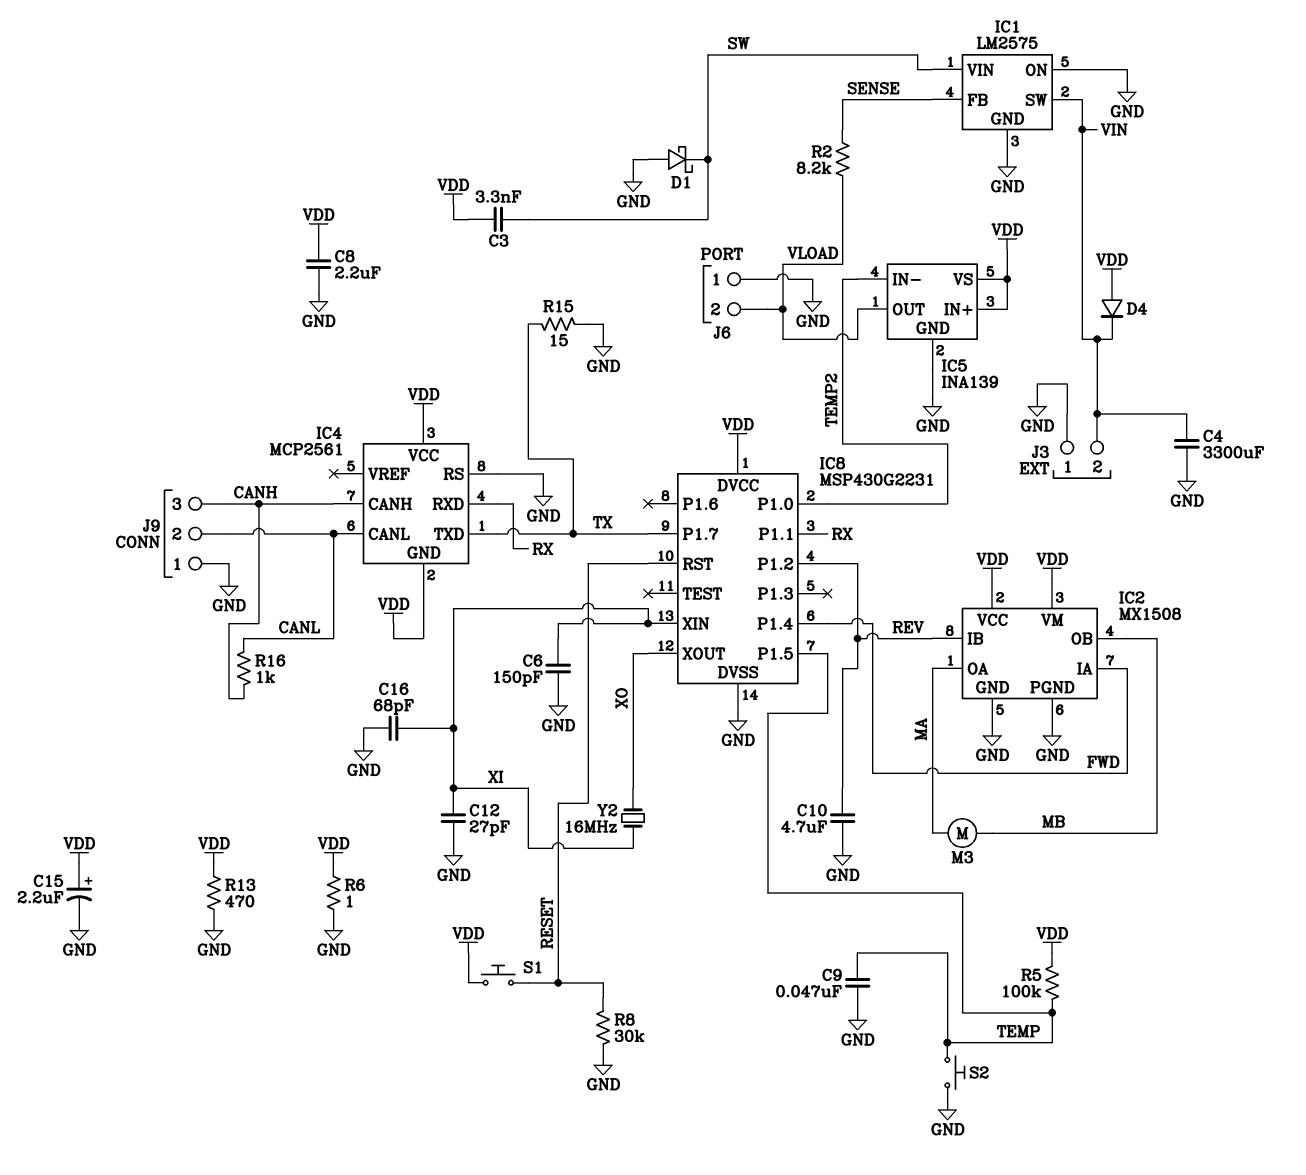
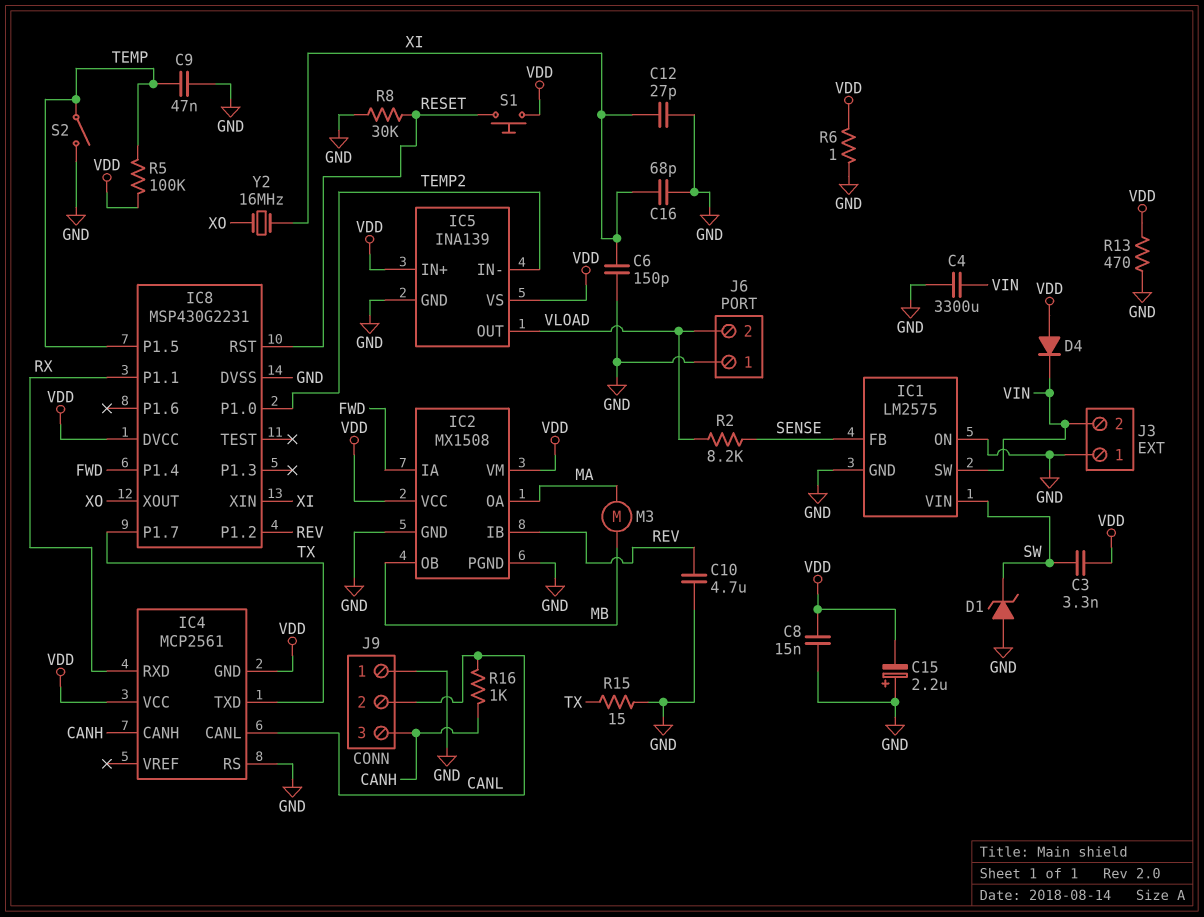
C8: 2.2uF (GND, VDD) -> 15nF (GND, VDD)
C15: 2.2uF (plus VDD, minus GND) -> 2.2uF (plus GND, minus VDD)
D1: schottky (A GND, K SW) -> zener (A GND, K SW)
S2: button (GND, TEMP) -> switch (GND, TEMP)

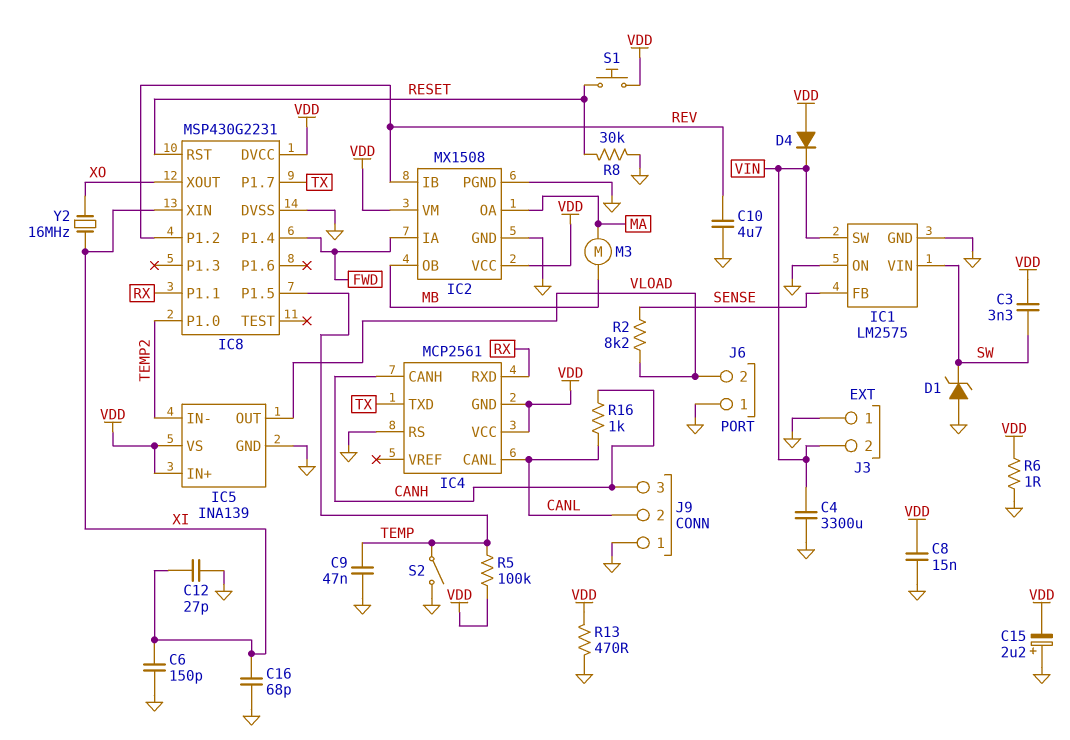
R15: 15 (GND, TX) -> none

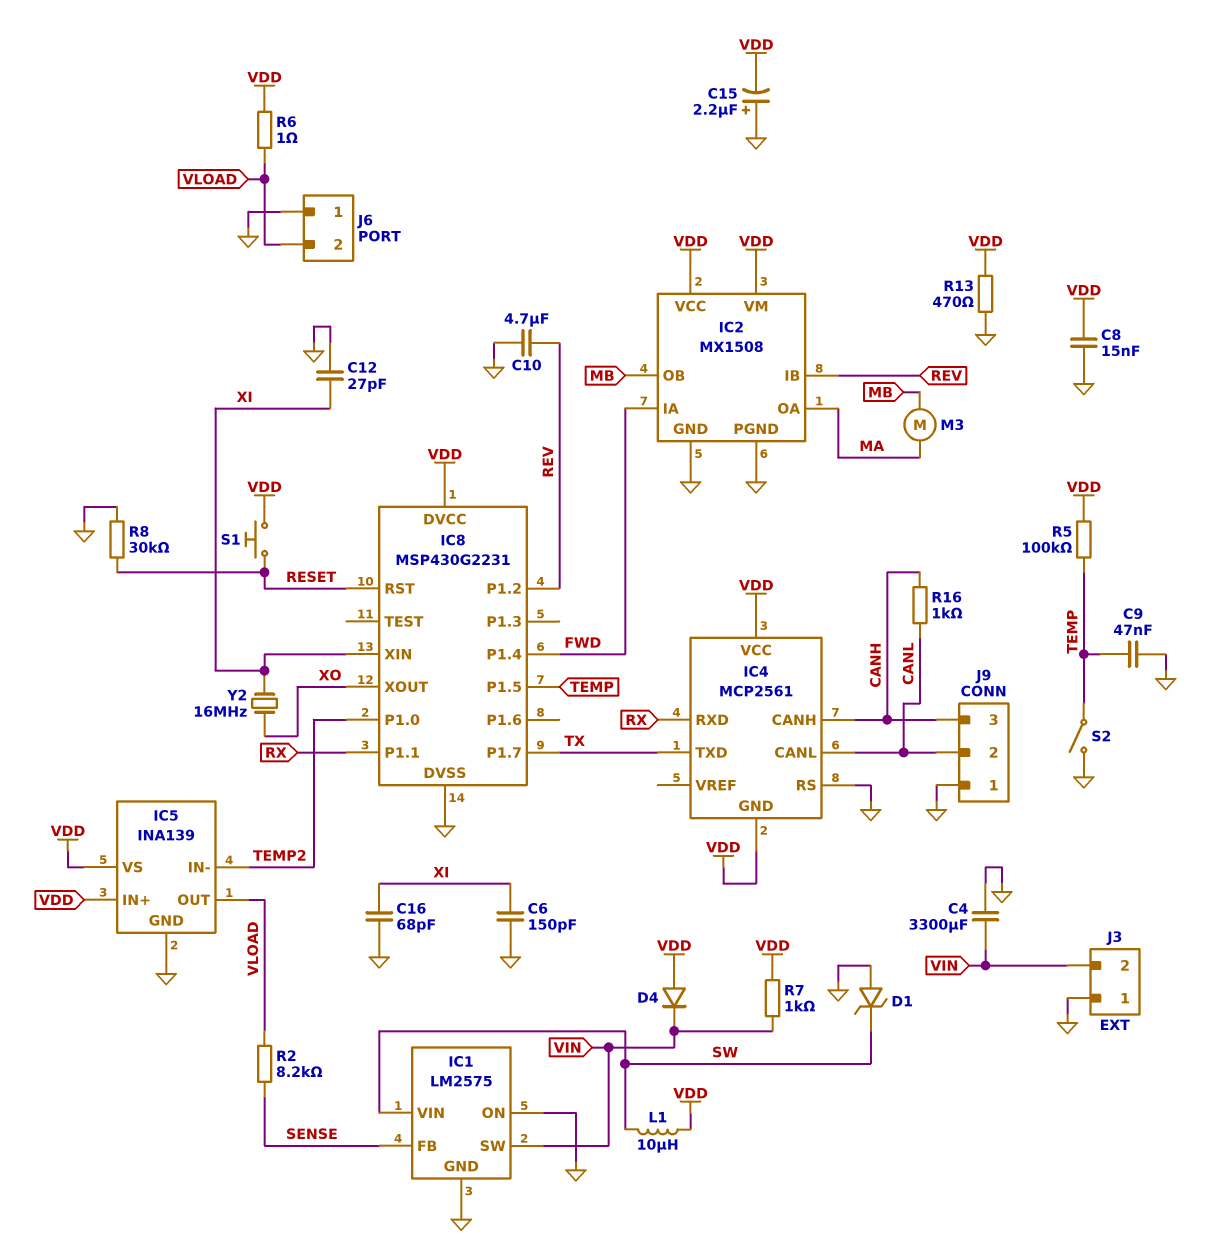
C3: 3.3nF (SW, VDD) -> none
L1: none -> 10uH (SW, VDD)
R6: 1 (GND, VDD) -> 1 (VDD, VLOAD)
R7: none -> 1k (VDD, VIN)

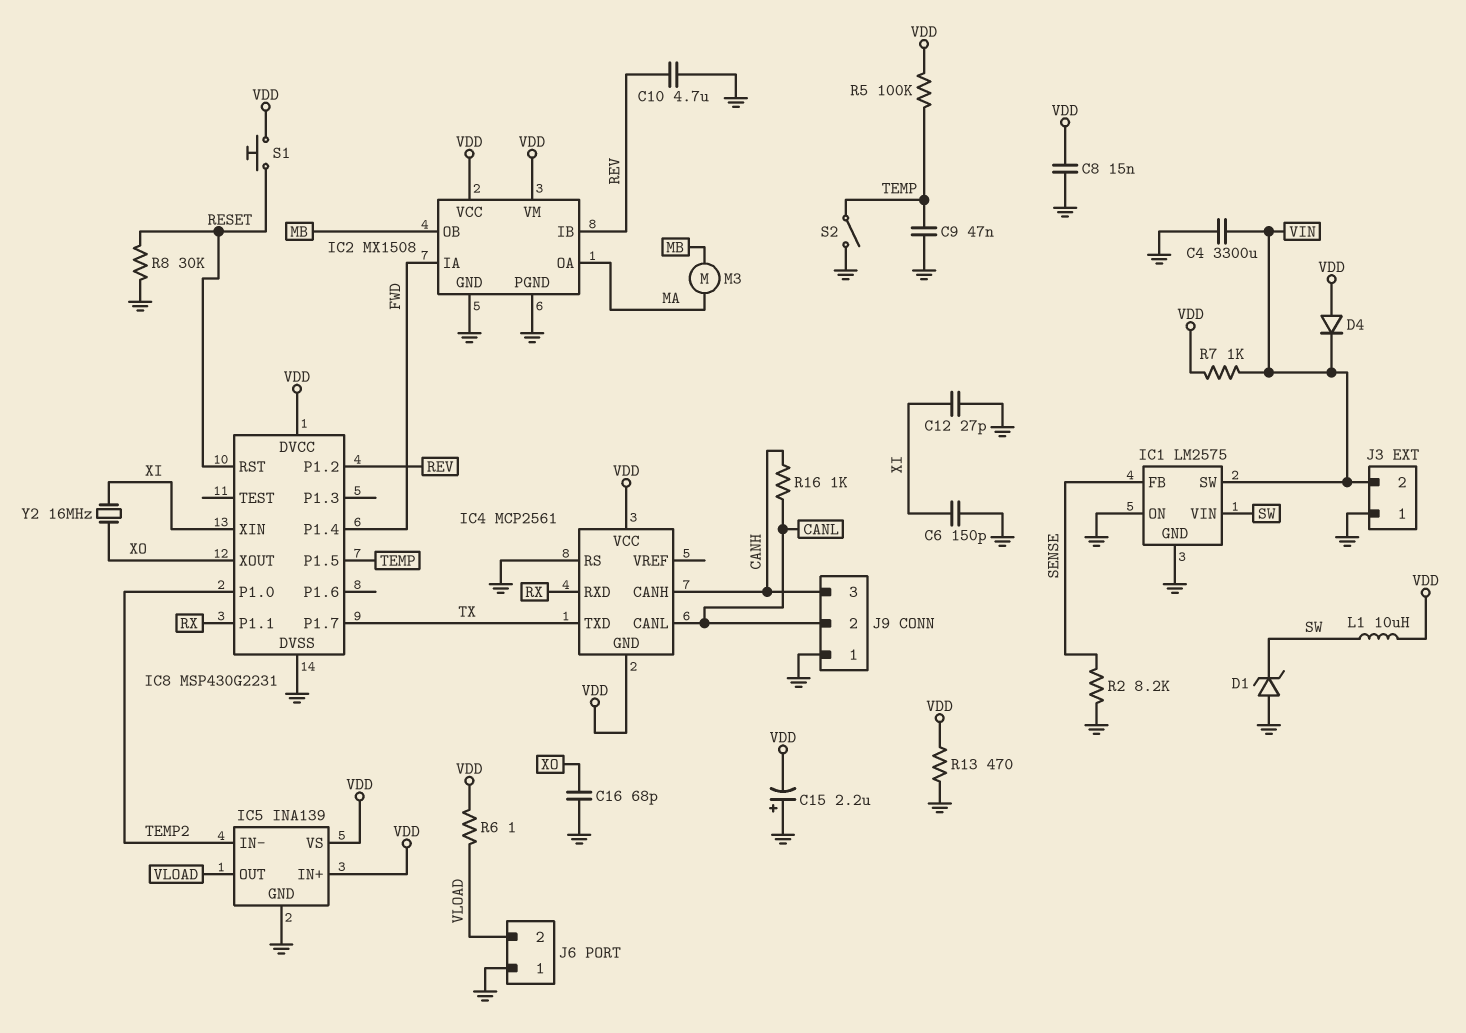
C16: 68pF (GND, XI) -> 68pF (GND, XO)
R2: 8.2k (SENSE, VLOAD) -> 8.2k (GND, SENSE)

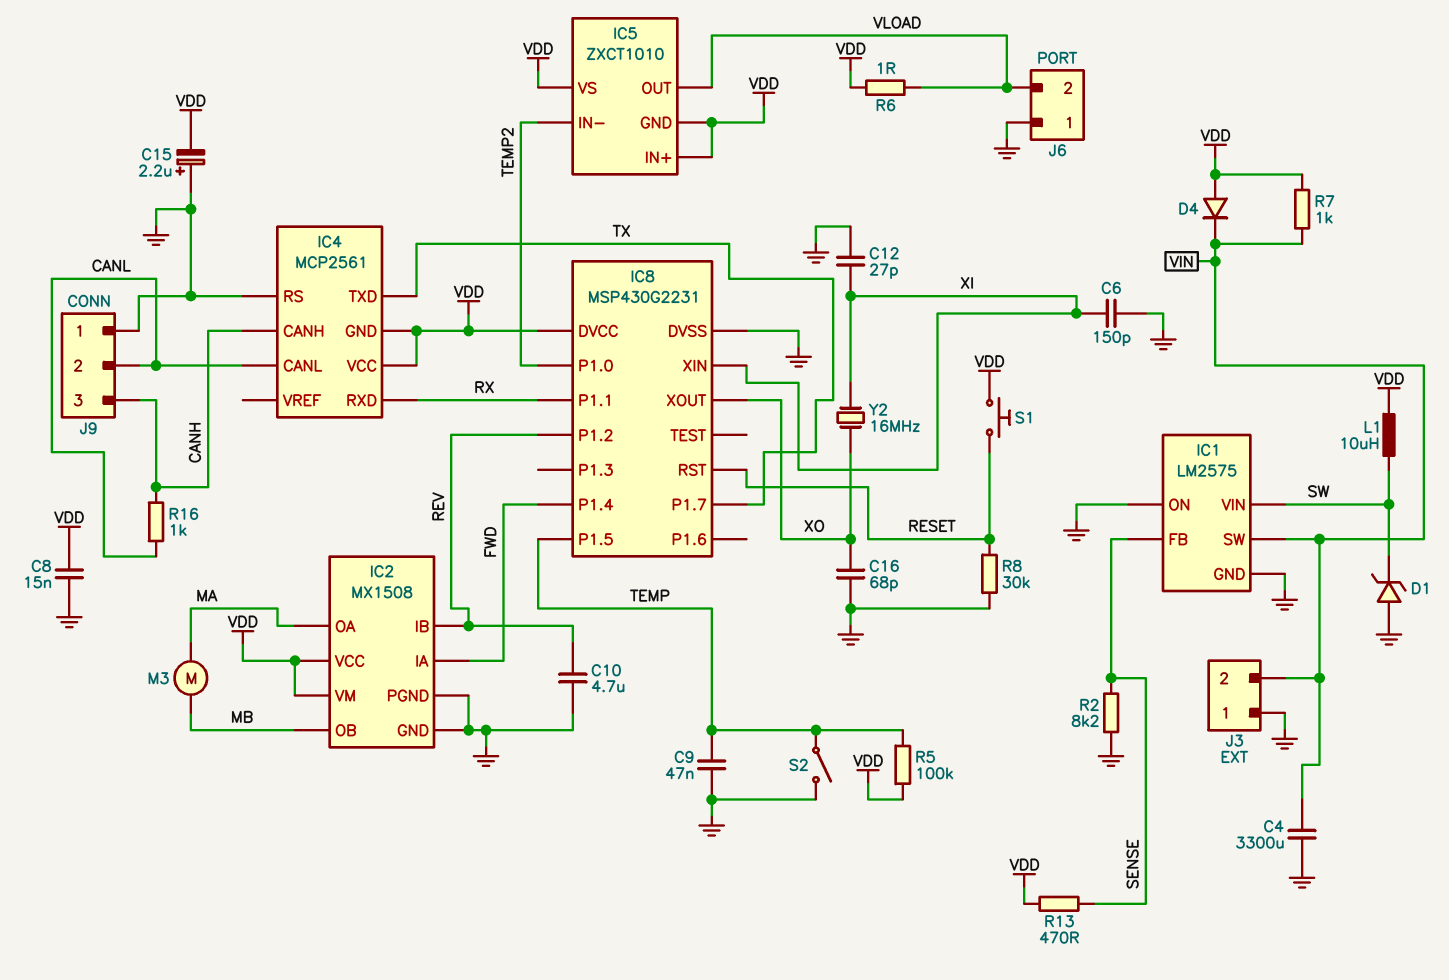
IC5: INA139 -> ZXCT1010
IC5 pin GND: GND -> VDD
R13: 470 (GND, VDD) -> 470 (SENSE, VDD)

